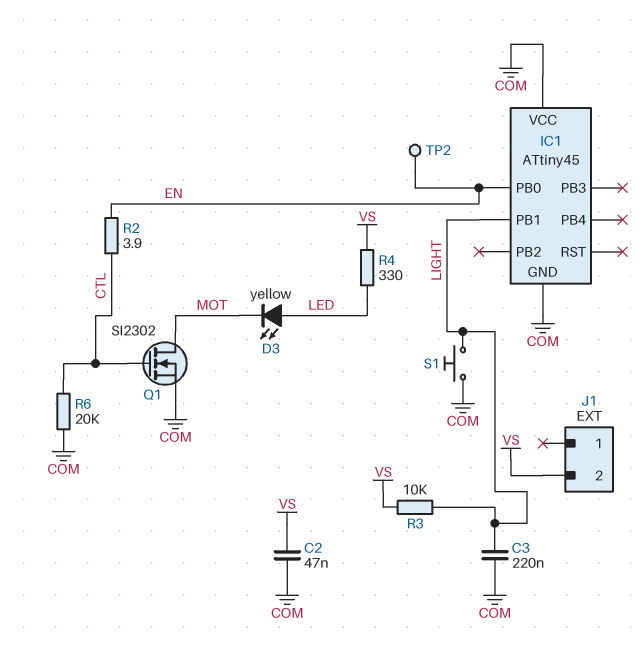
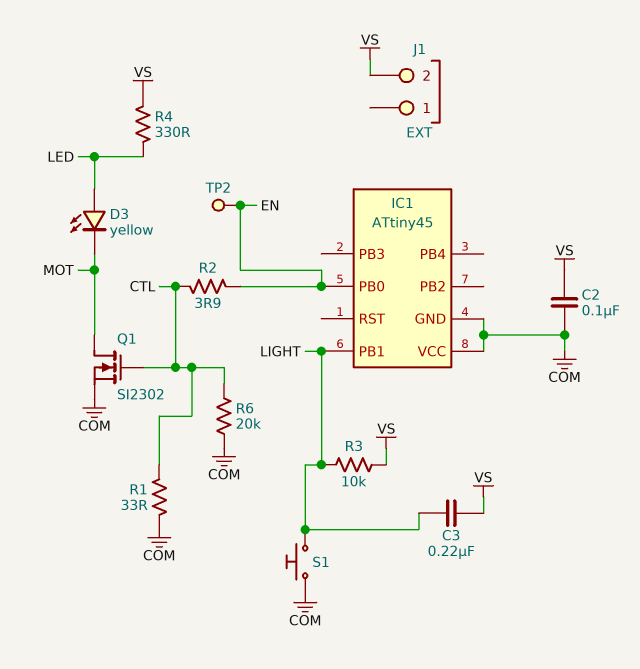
C2: 47nF (COM, VS) -> 100nF (COM, VS)
C3: 220nF (COM, LIGHT) -> 220nF (LIGHT, VS)
R1: none -> 33 (COM, CTL)

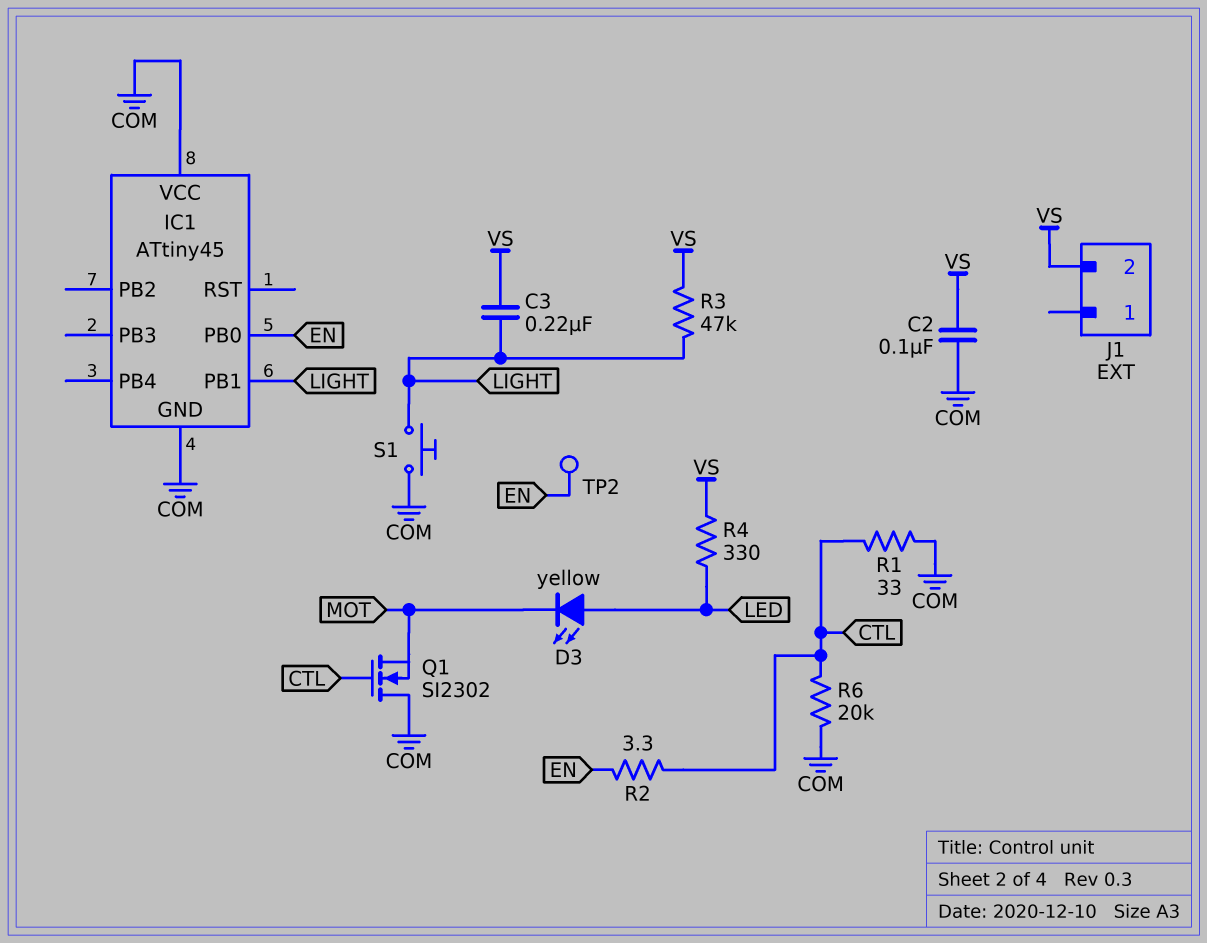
Q1: NMOS SI2302 (G CTL, D MOT, S COM) -> NMOS SI2302 (G CTL, D COM, S MOT)
R2: 3.9 (CTL, EN) -> 3.3 (CTL, EN)
R3: 10k (LIGHT, VS) -> 47k (LIGHT, VS)

